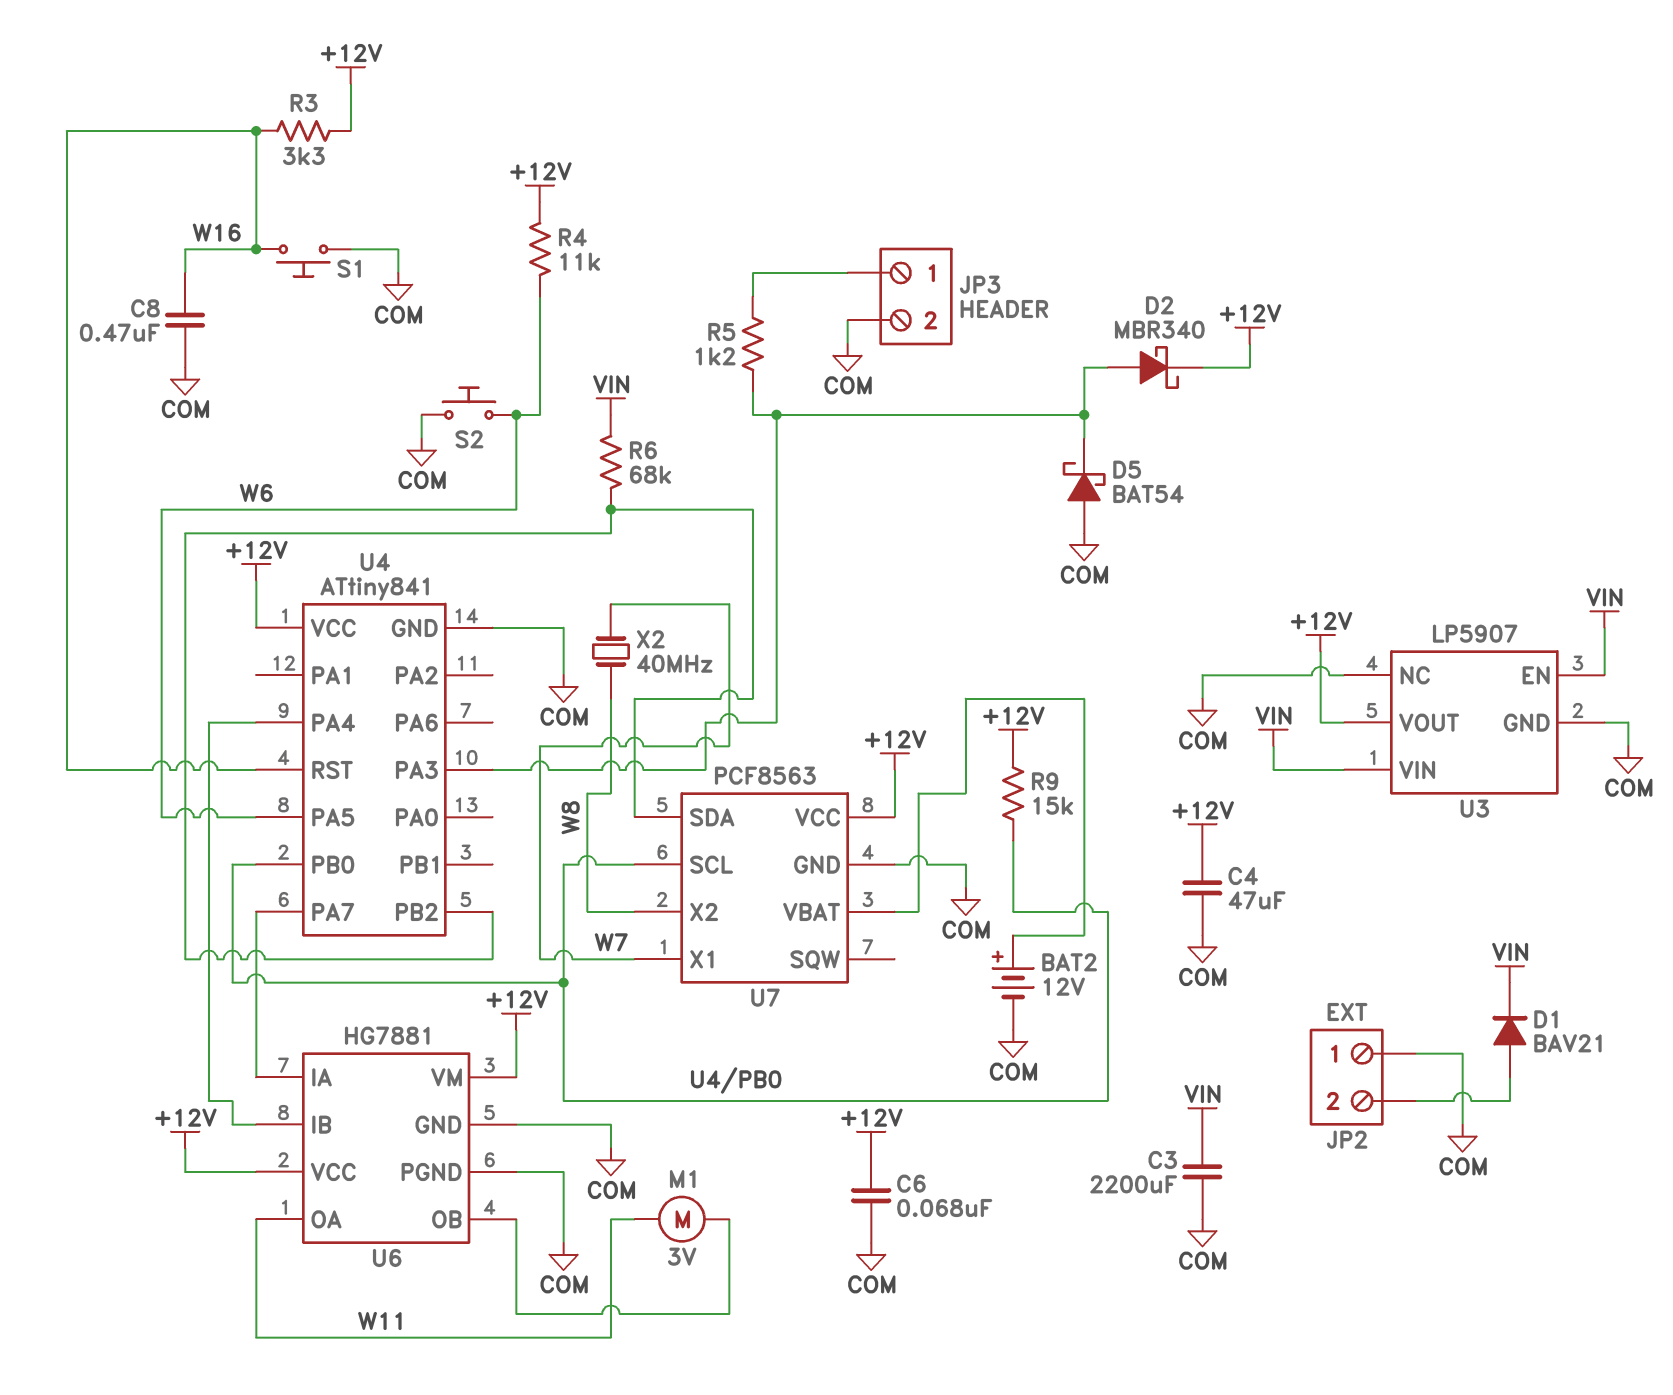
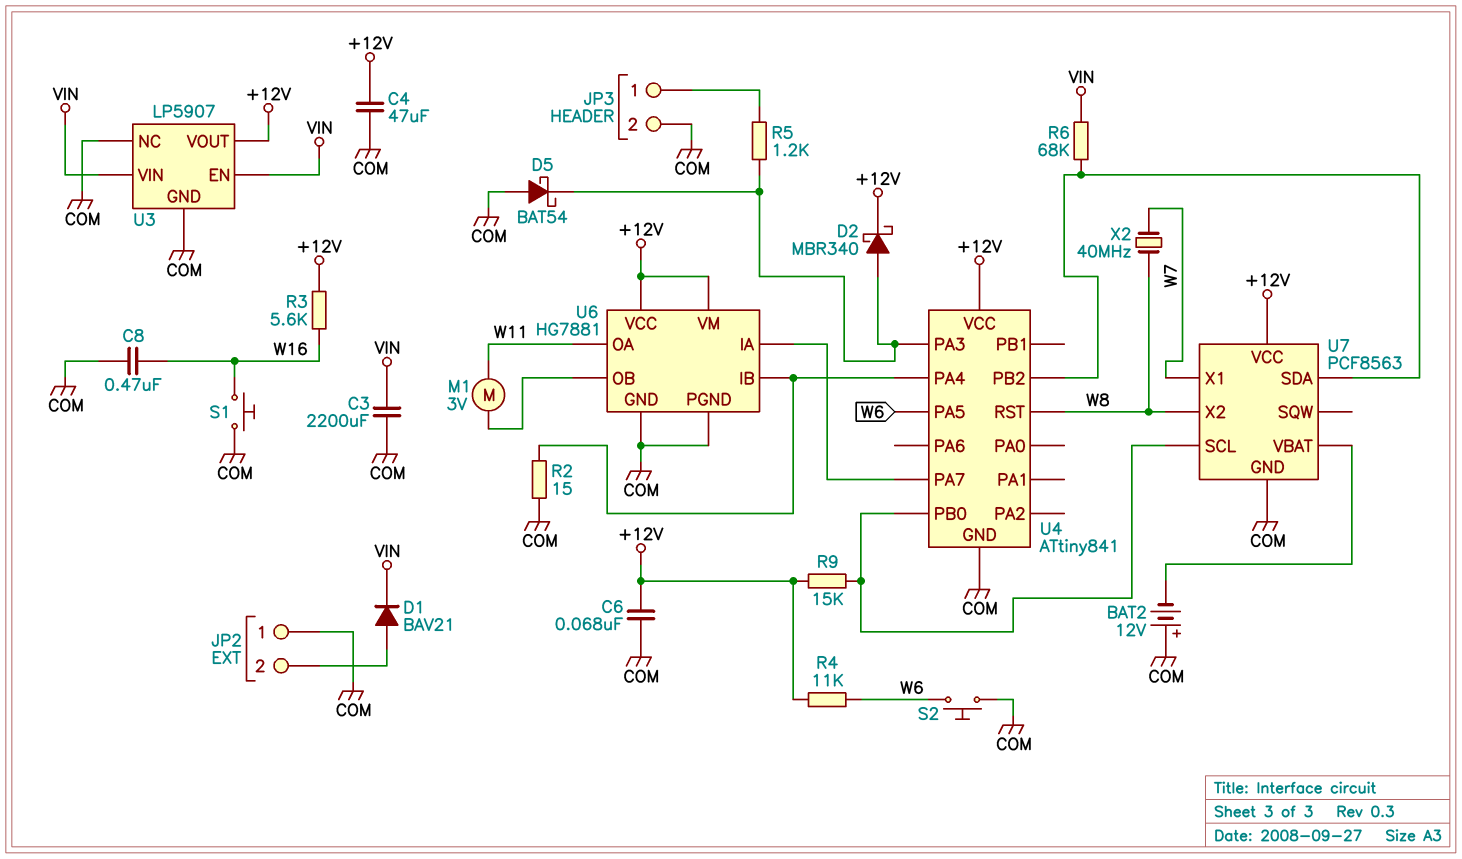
BAT2: 12V (plus U7/VBAT, minus COM) -> 12V (plus COM, minus U7/VBAT)
R2: none -> 15 (COM, U4/PA4)
R3: 3.3k (+12V, W16) -> 5.6k (+12V, W16)
U4 pin RST: W16 -> W8

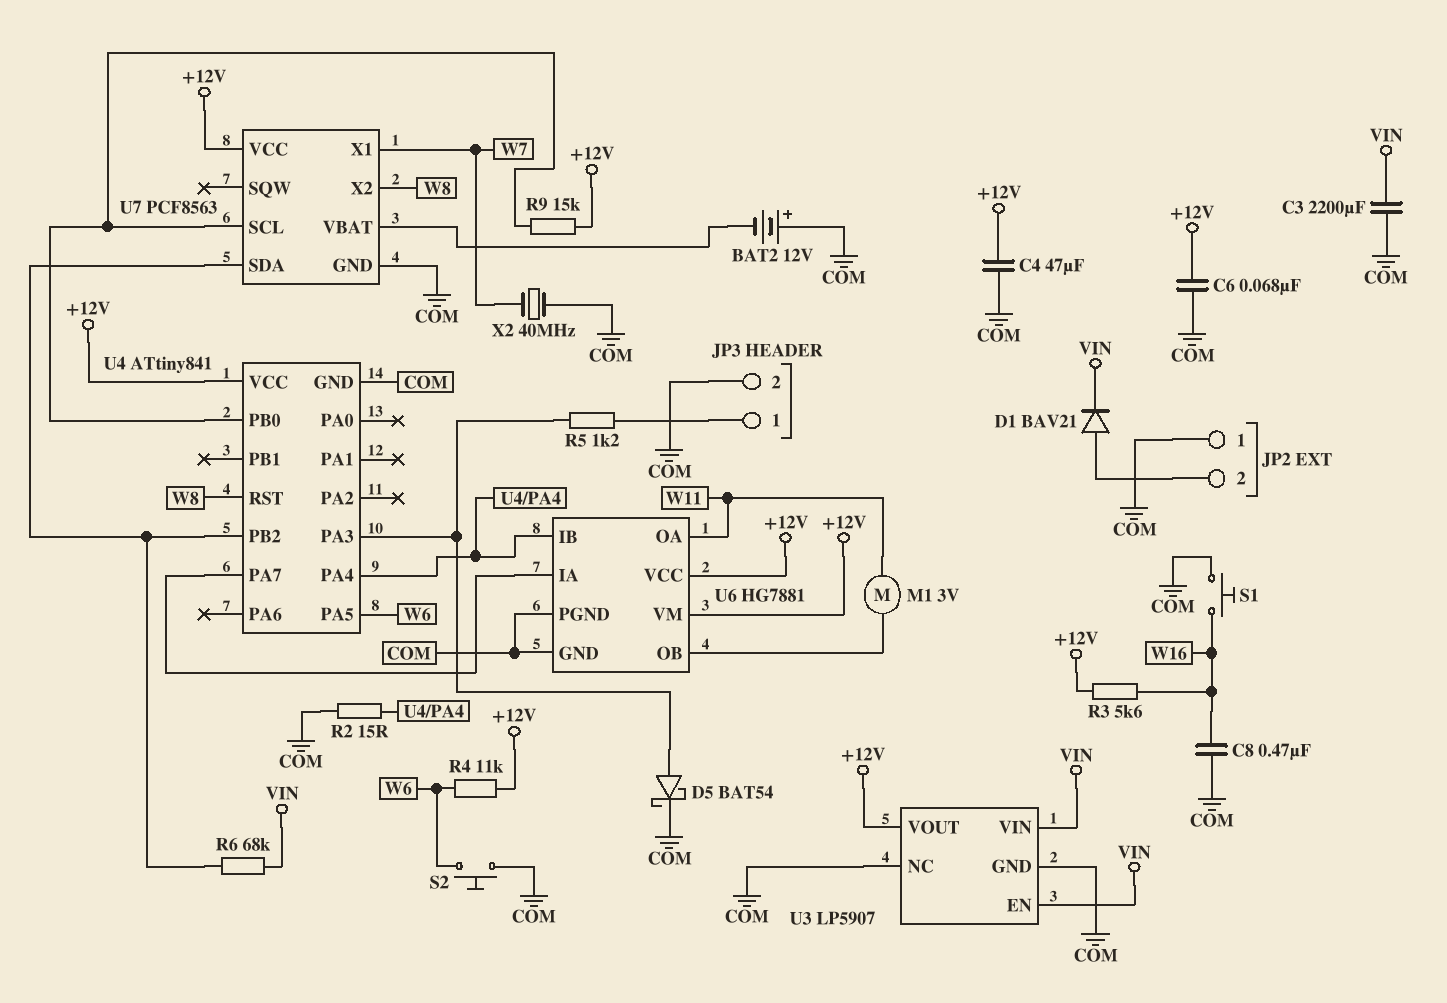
D2: schottky MBR340 (A U4/PA3, K +12V) -> none
D5: schottky BAT54 (A COM, K U4/PA3) -> schottky BAT54 (A U4/PA3, K COM)
X2: 40MHz (W7, W8) -> 40MHz (COM, W7)

